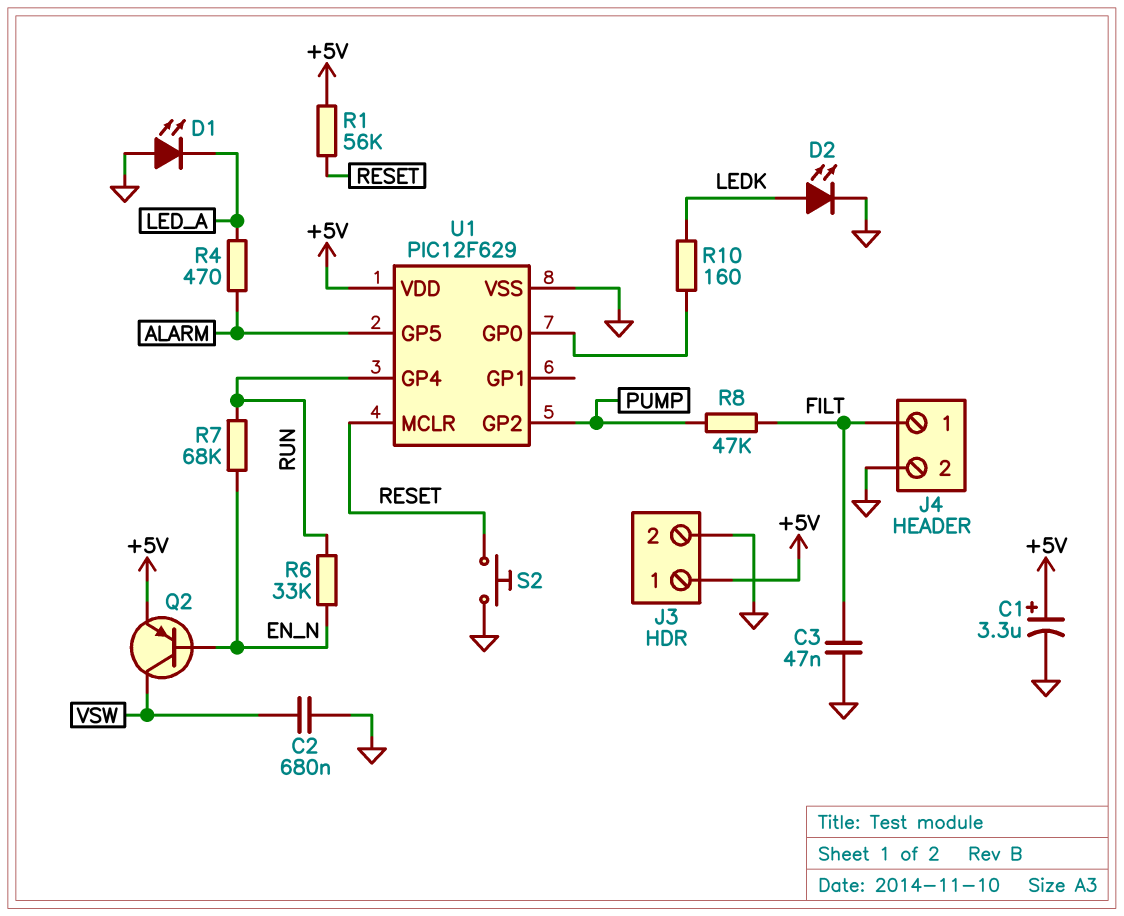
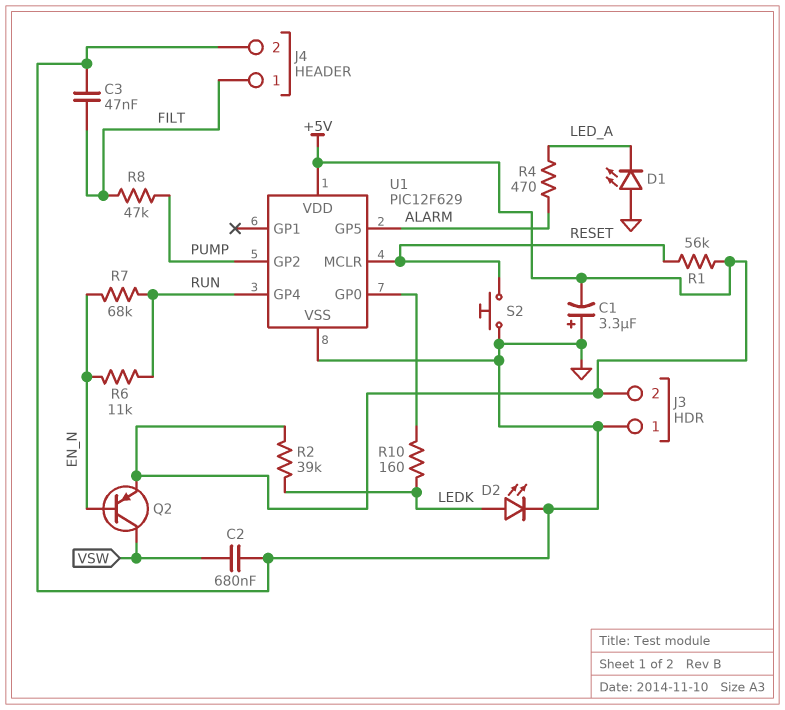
C1: 3.3uF (plus +5V, minus GND) -> 3.3uF (plus GND, minus +5V)
J3 pin 1: +5V -> GND
J3 pin 2: GND -> +5V
R2: none -> 39k (+5V, LEDK)
R6: 33k (EN_N, RUN) -> 11k (EN_N, RUN)

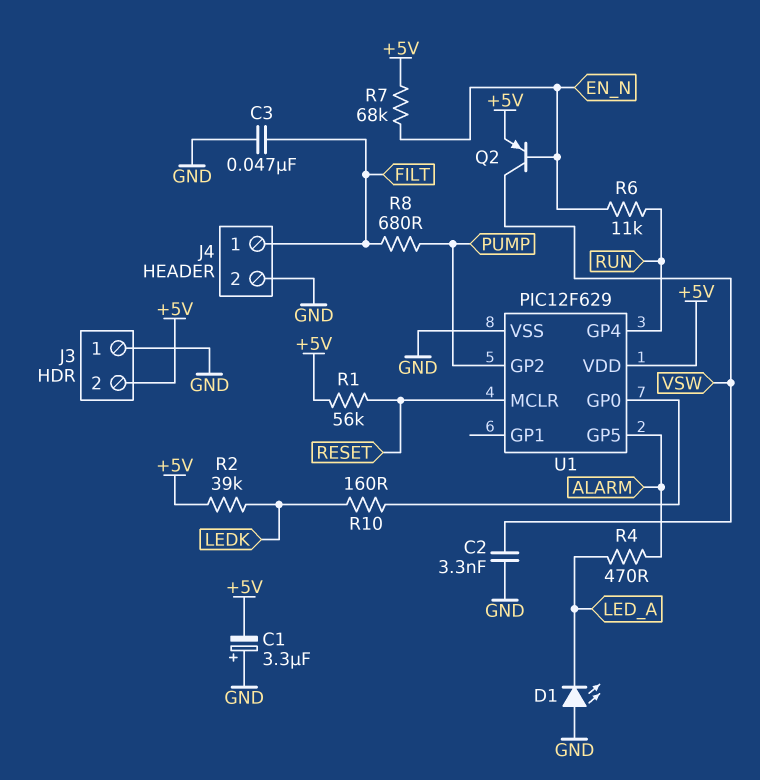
C2: 680nF (GND, VSW) -> 3.3nF (GND, VSW)
D2: LED (A LEDK, K GND) -> none
R7: 68k (EN_N, RUN) -> 68k (+5V, EN_N)
R8: 47k (FILT, PUMP) -> 680 (FILT, PUMP)
S2: button (GND, RESET) -> none

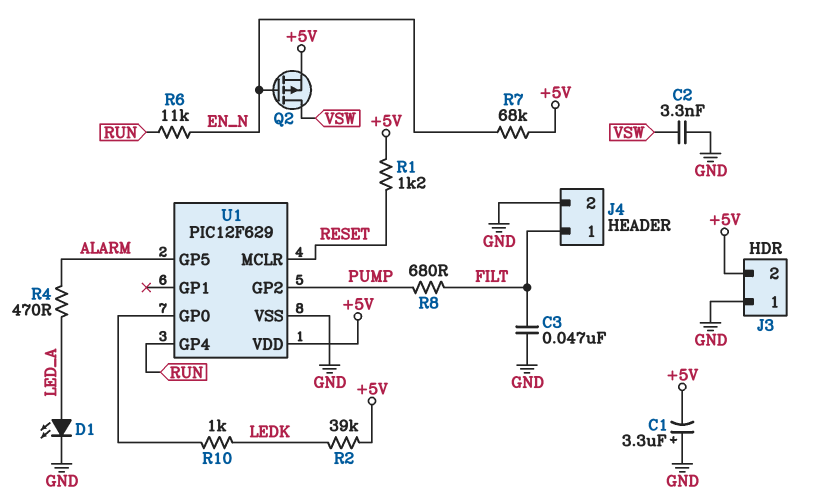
D1: LED (A GND, K LED_A) -> LED (A LED_A, K GND)
Q2: PNP (B EN_N, C VSW, E +5V) -> PMOS (G EN_N, D VSW, S +5V)
R1: 56k (+5V, RESET) -> 1.2k (+5V, RESET)
R10: 160 (LEDK, U1/GP0) -> 1k (LEDK, U1/GP0)

